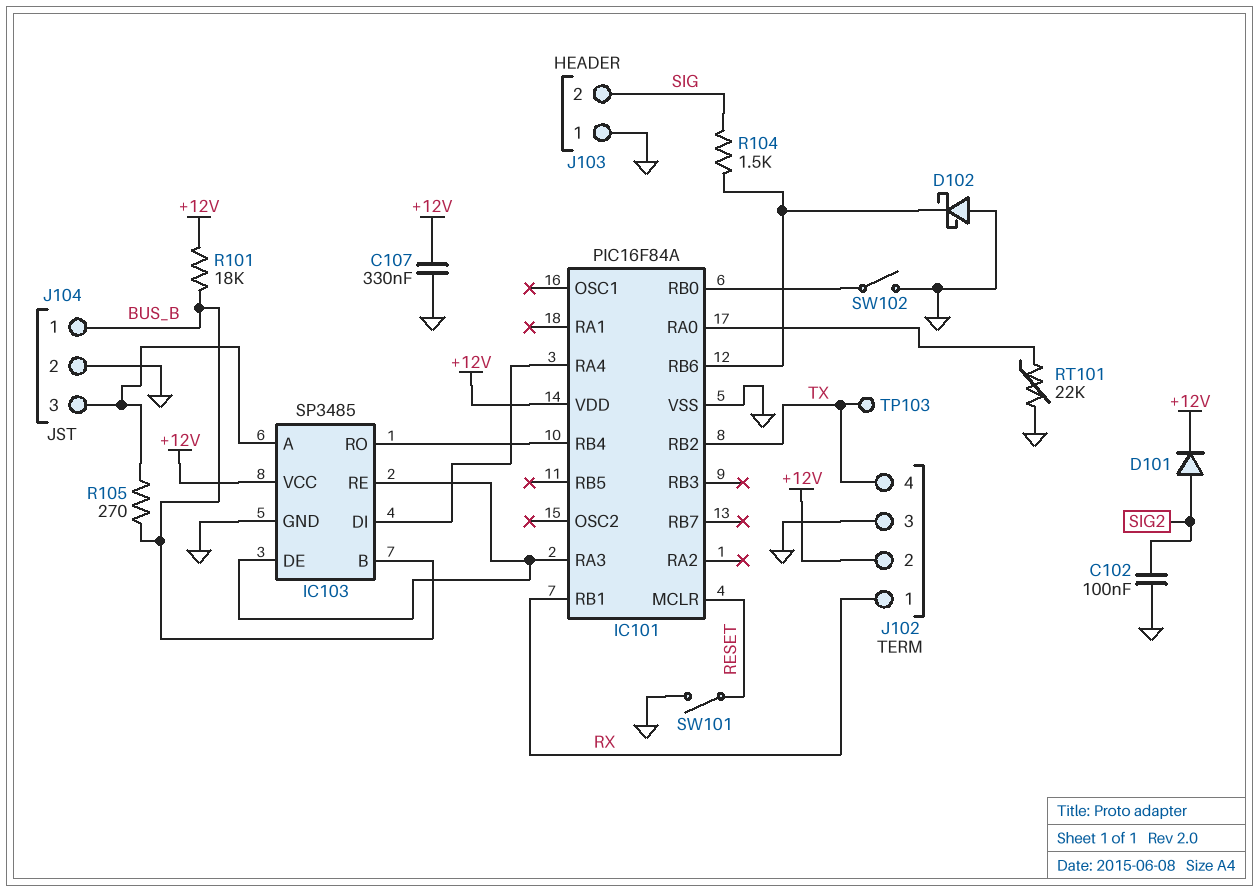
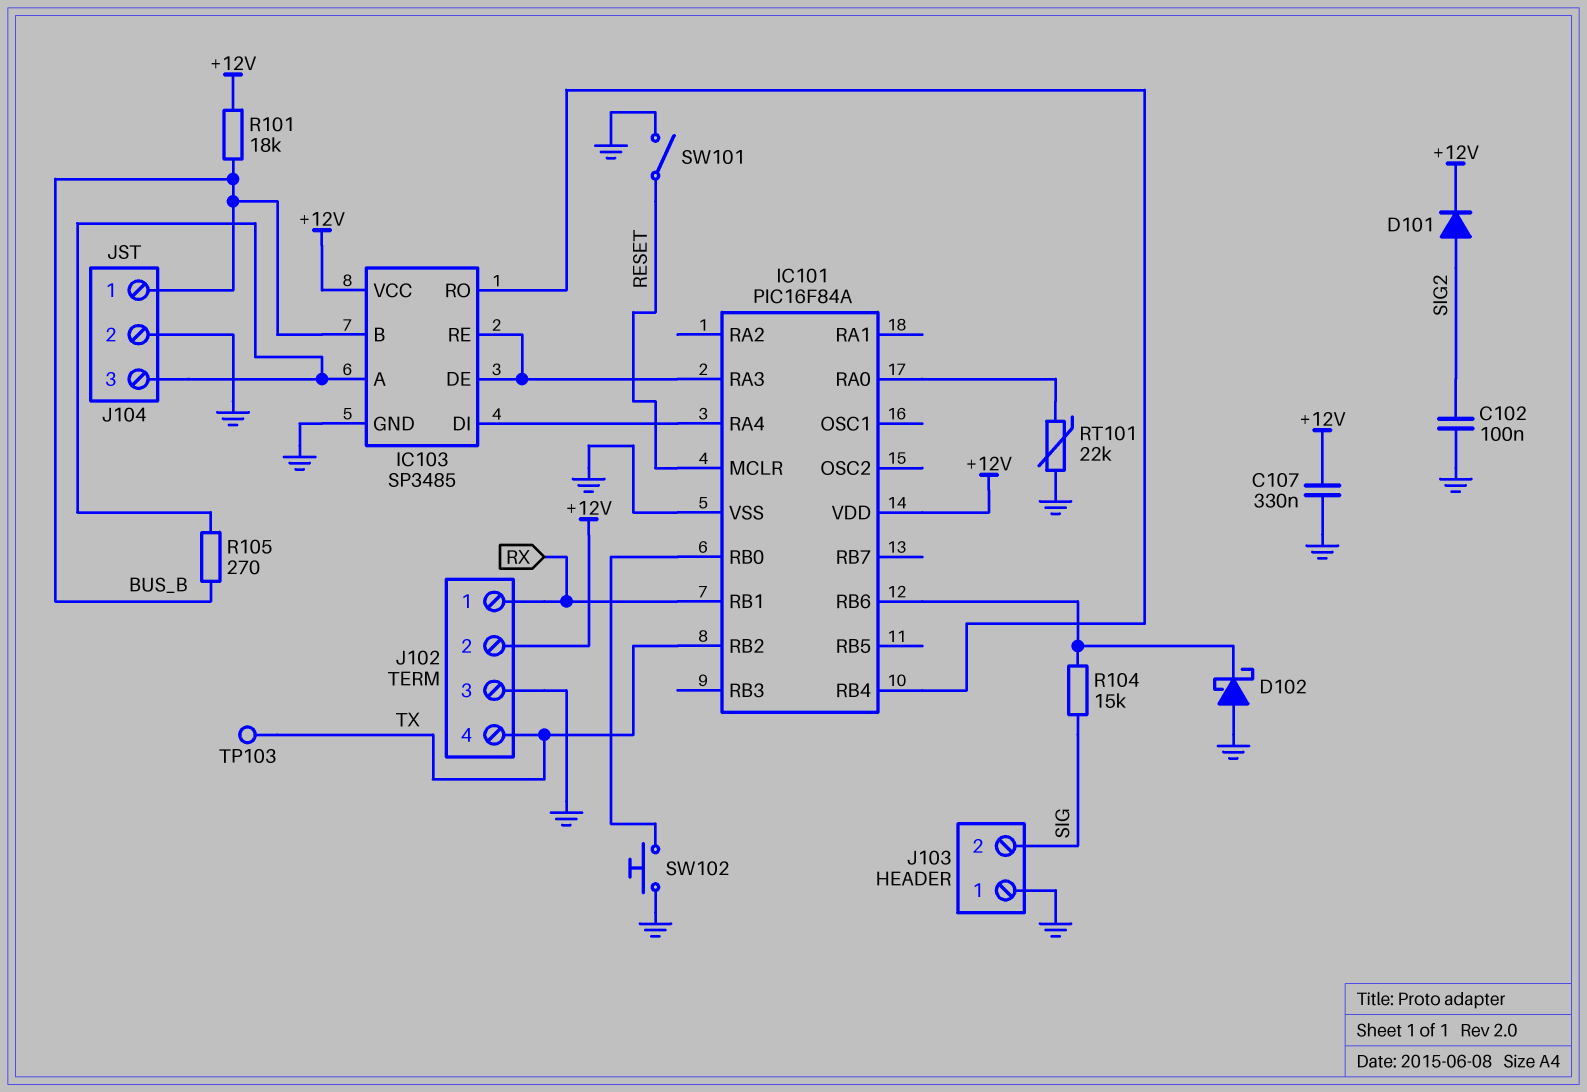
R104: 1.5k (IC101/RB6, SIG) -> 15k (IC101/RB6, SIG)
SW102: switch (GND, IC101/RB0) -> button (GND, IC101/RB0)

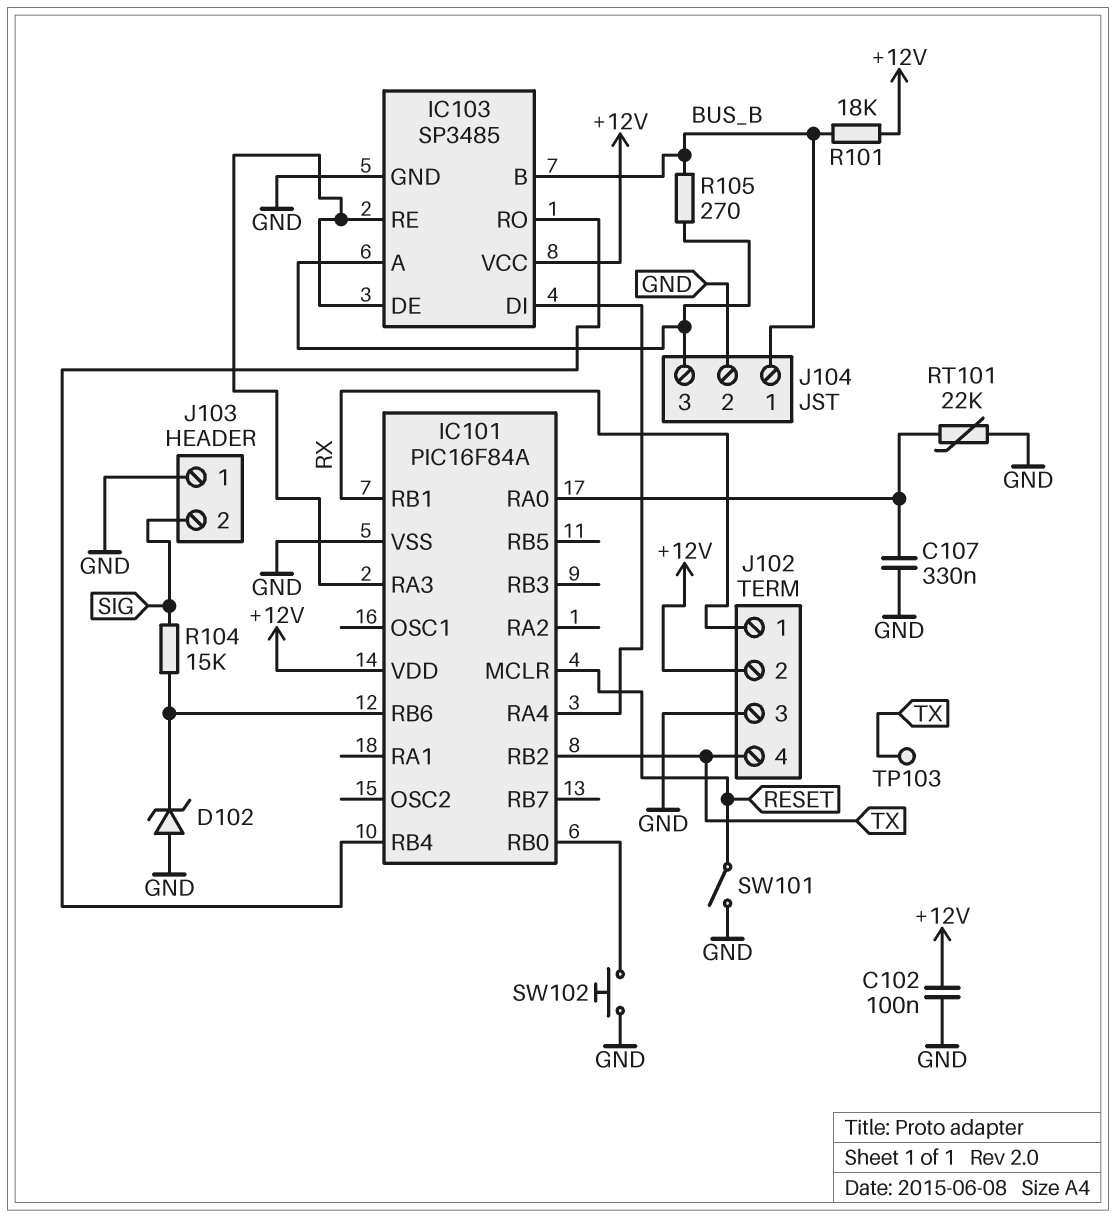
C102: 100nF (GND, SIG2) -> 100nF (+12V, GND)
C107: 330nF (+12V, GND) -> 330nF (GND, IC101/RA0)
D101: diode (A SIG2, K +12V) -> none
D102: schottky (A GND, K IC101/RB6) -> zener (A GND, K IC101/RB6)

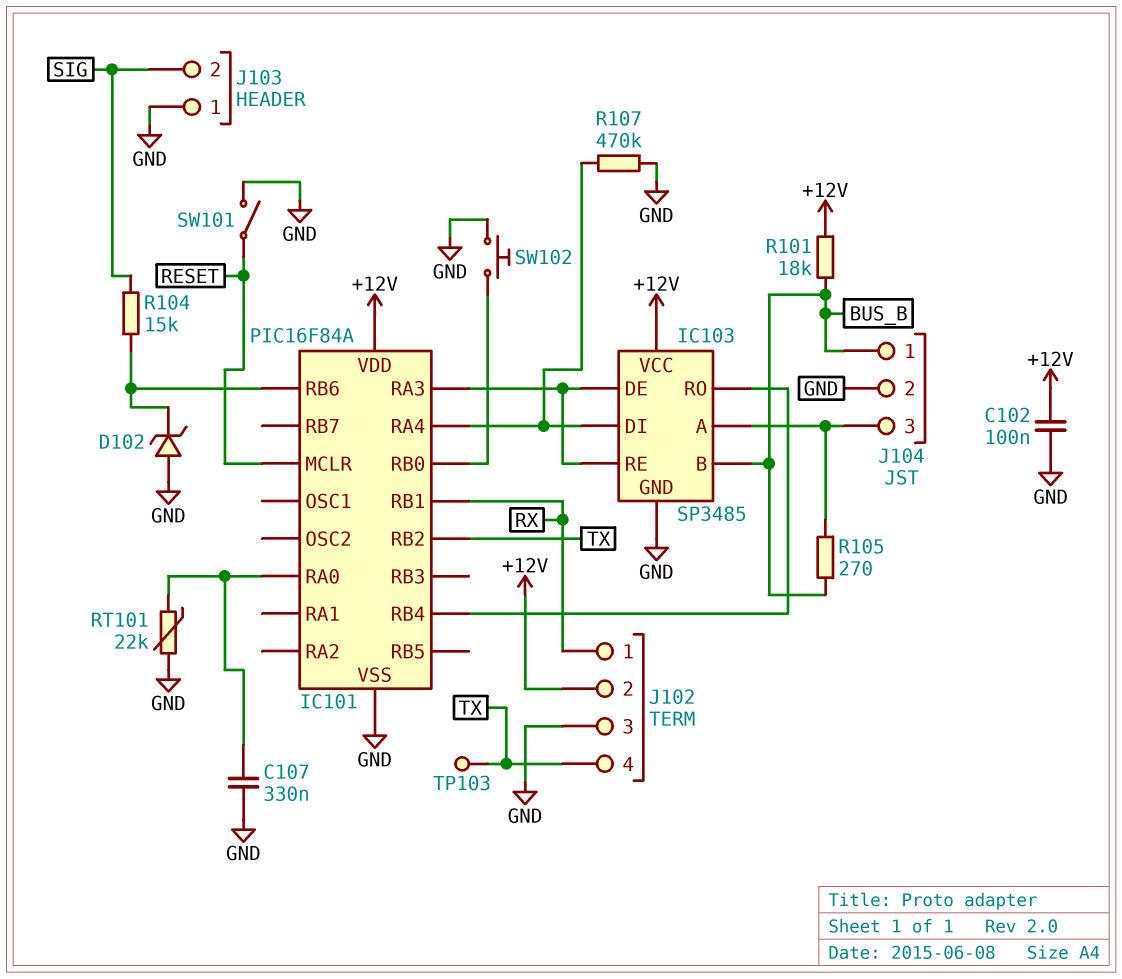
R107: none -> 470k (GND, IC101/RA4)

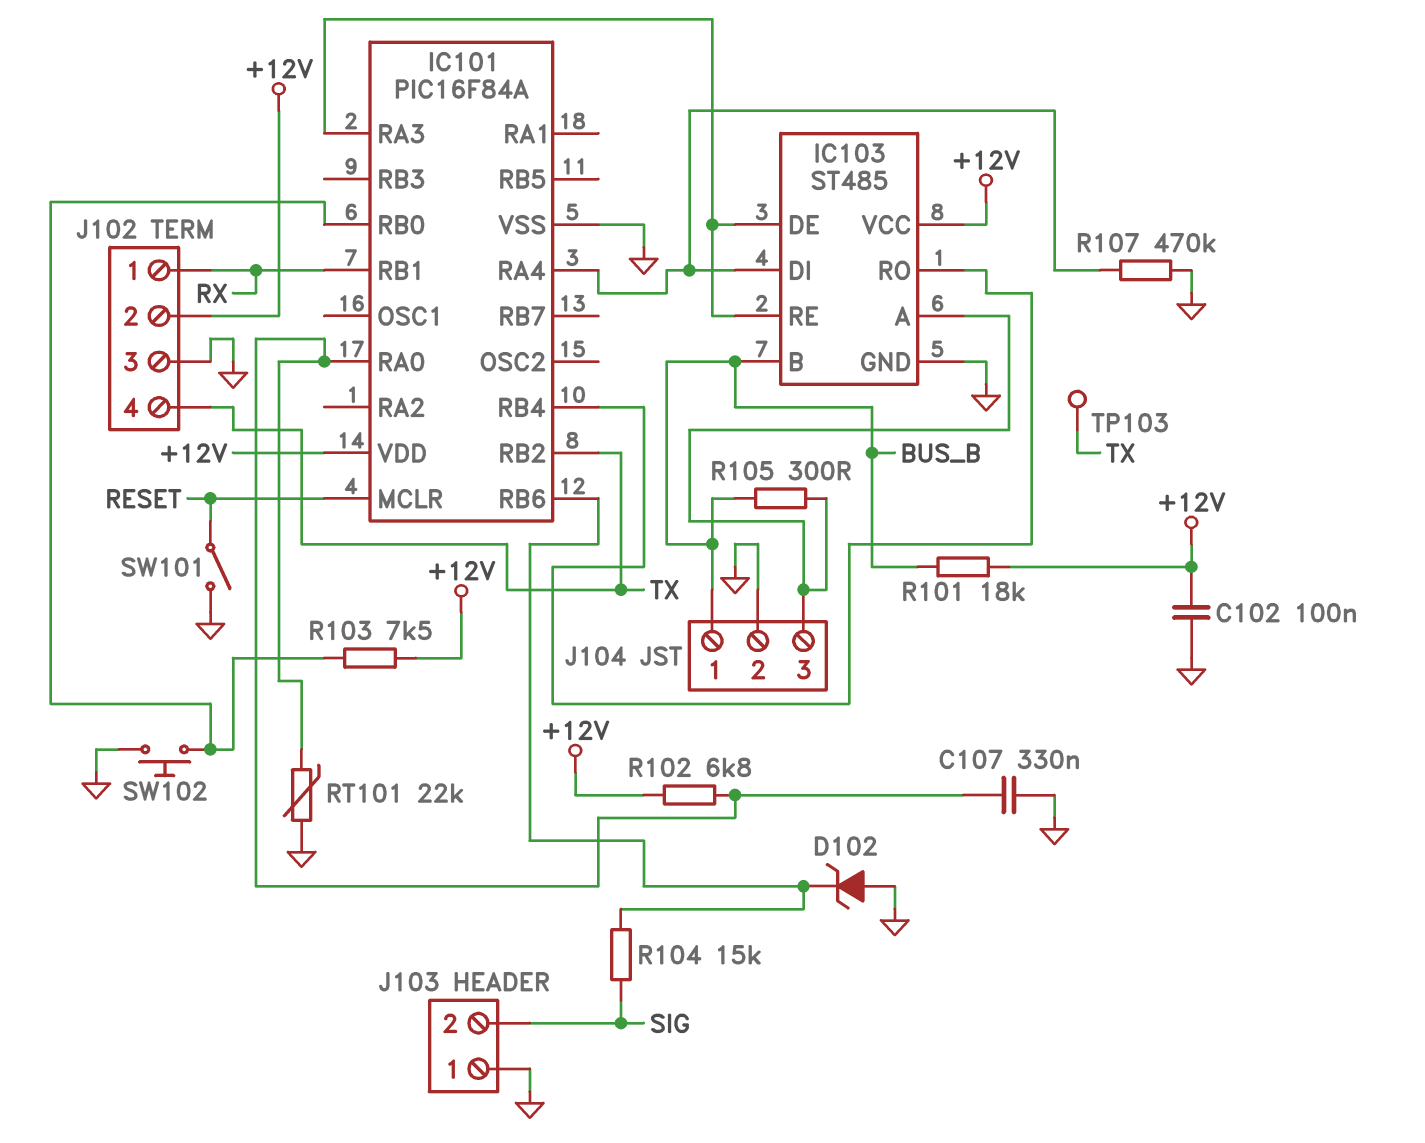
IC103: SP3485 -> ST485
R102: none -> 6.8k (+12V, IC101/RA0)
R103: none -> 7.5k (+12V, IC101/RB0)
R105: 270 (BUS_B, IC103/A) -> 300 (BUS_B, IC103/A)

